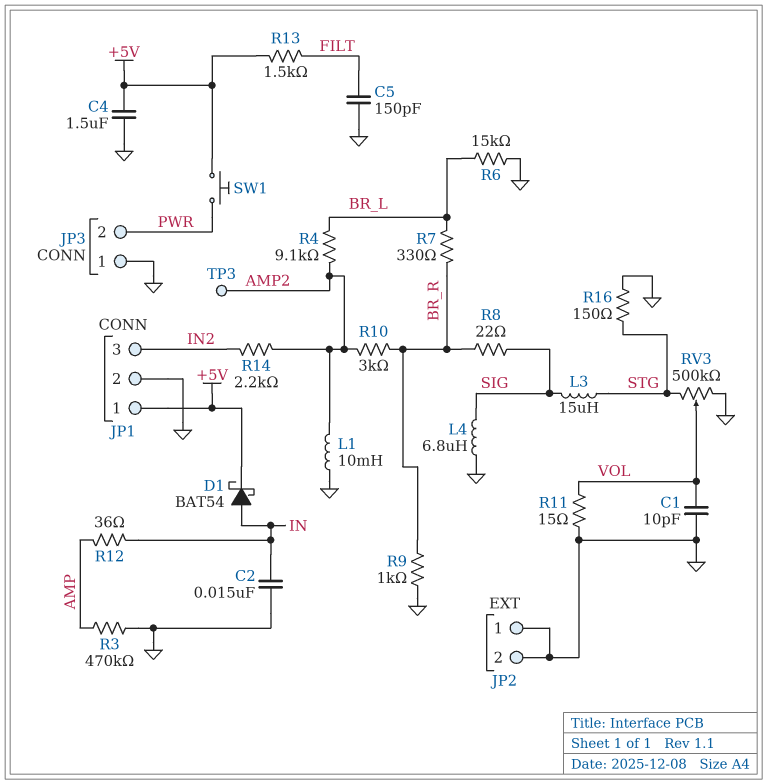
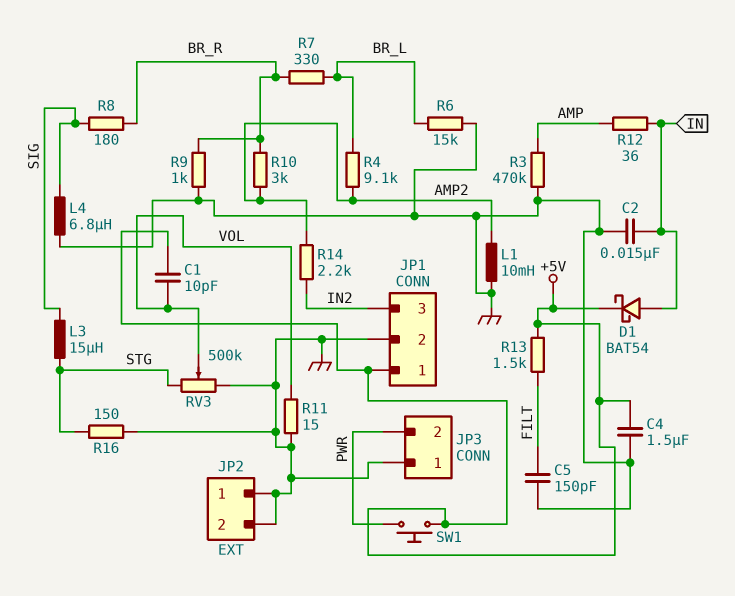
C1: 10pF (GND, VOL) -> 10pF (+5V, VOL)
R8: 22 (BR_R, SIG) -> 180 (BR_R, SIG)
TP3: test point (AMP2) -> none

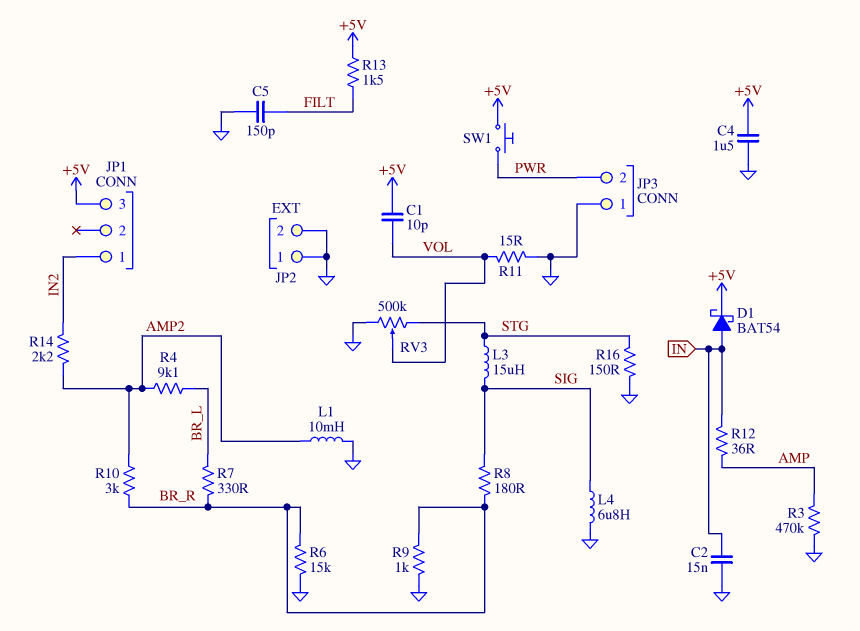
JP1 pin 1: +5V -> IN2
JP1 pin 2: GND -> none
JP1 pin 3: IN2 -> +5V
R6: 15k (BR_L, GND) -> 15k (BR_R, GND)

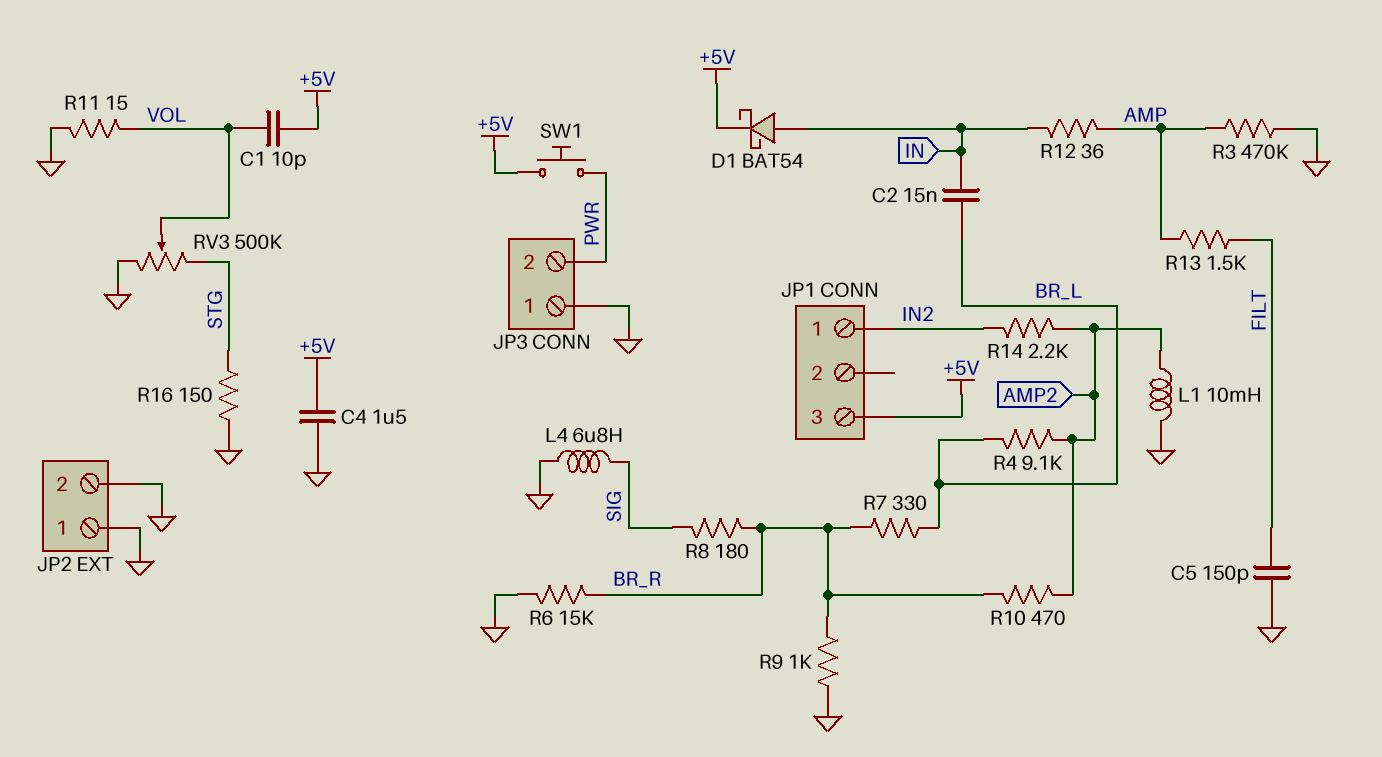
C2: 15nF (GND, IN) -> 15nF (BR_L, IN)
L3: 15uH (SIG, STG) -> none
R10: 3k (AMP2, BR_R) -> 470 (AMP2, BR_R)
R13: 1.5k (+5V, FILT) -> 1.5k (AMP, FILT)

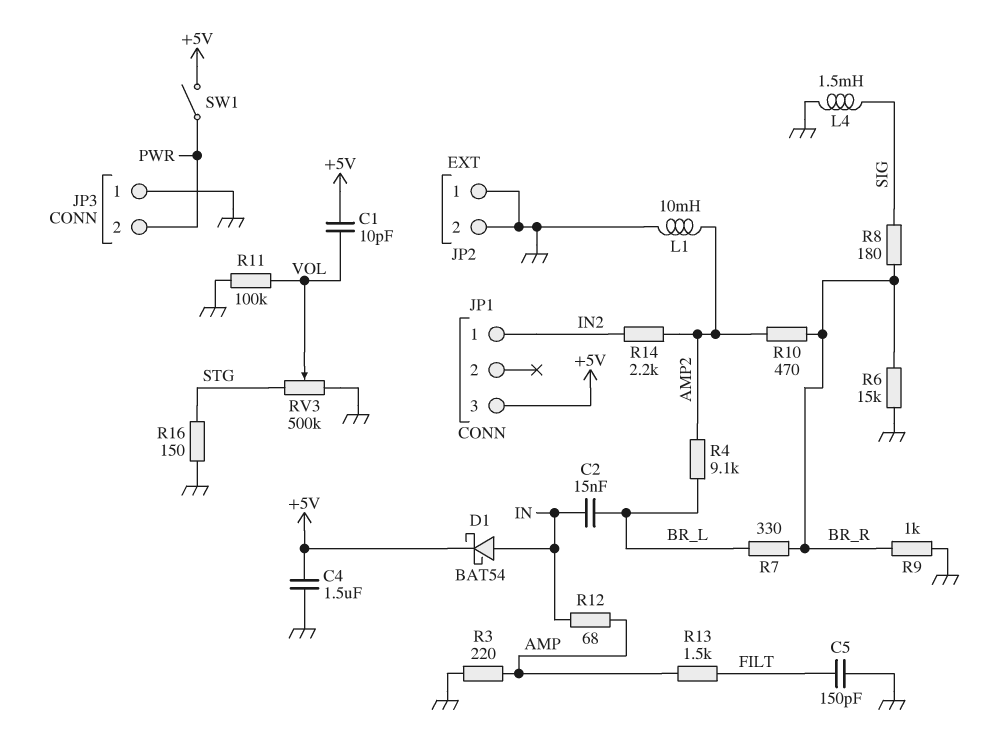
L4: 6.8uH (GND, SIG) -> 1.5mH (GND, SIG)
R3: 470k (AMP, GND) -> 220 (AMP, GND)
R11: 15 (GND, VOL) -> 100k (GND, VOL)
R12: 36 (AMP, IN) -> 68 (AMP, IN)
SW1: button (+5V, PWR) -> switch (+5V, PWR)

